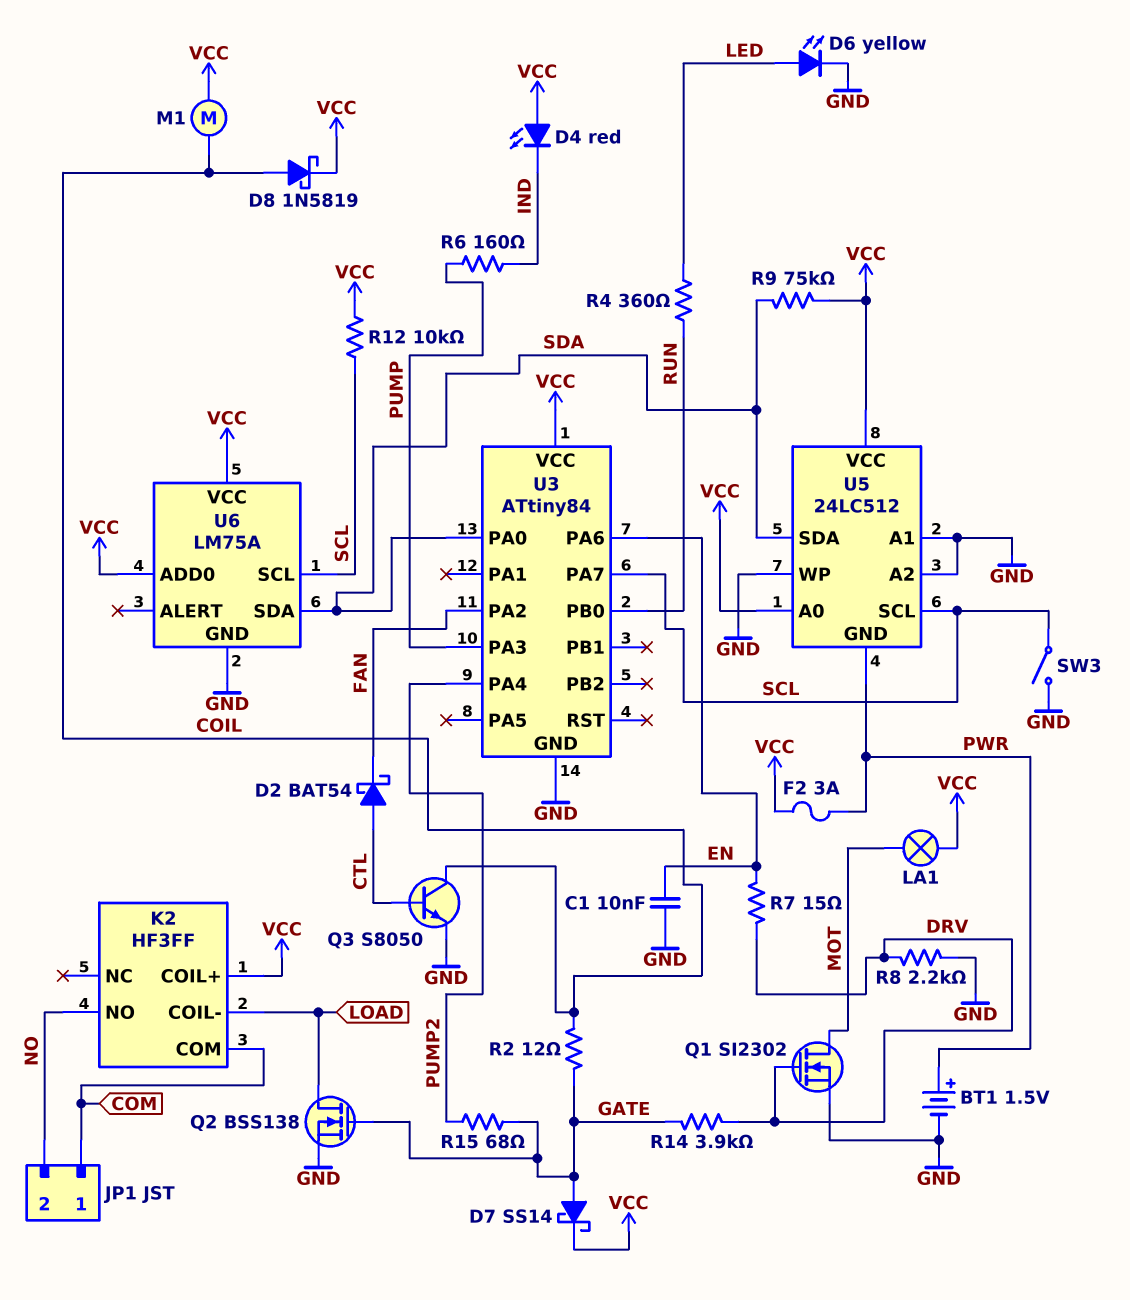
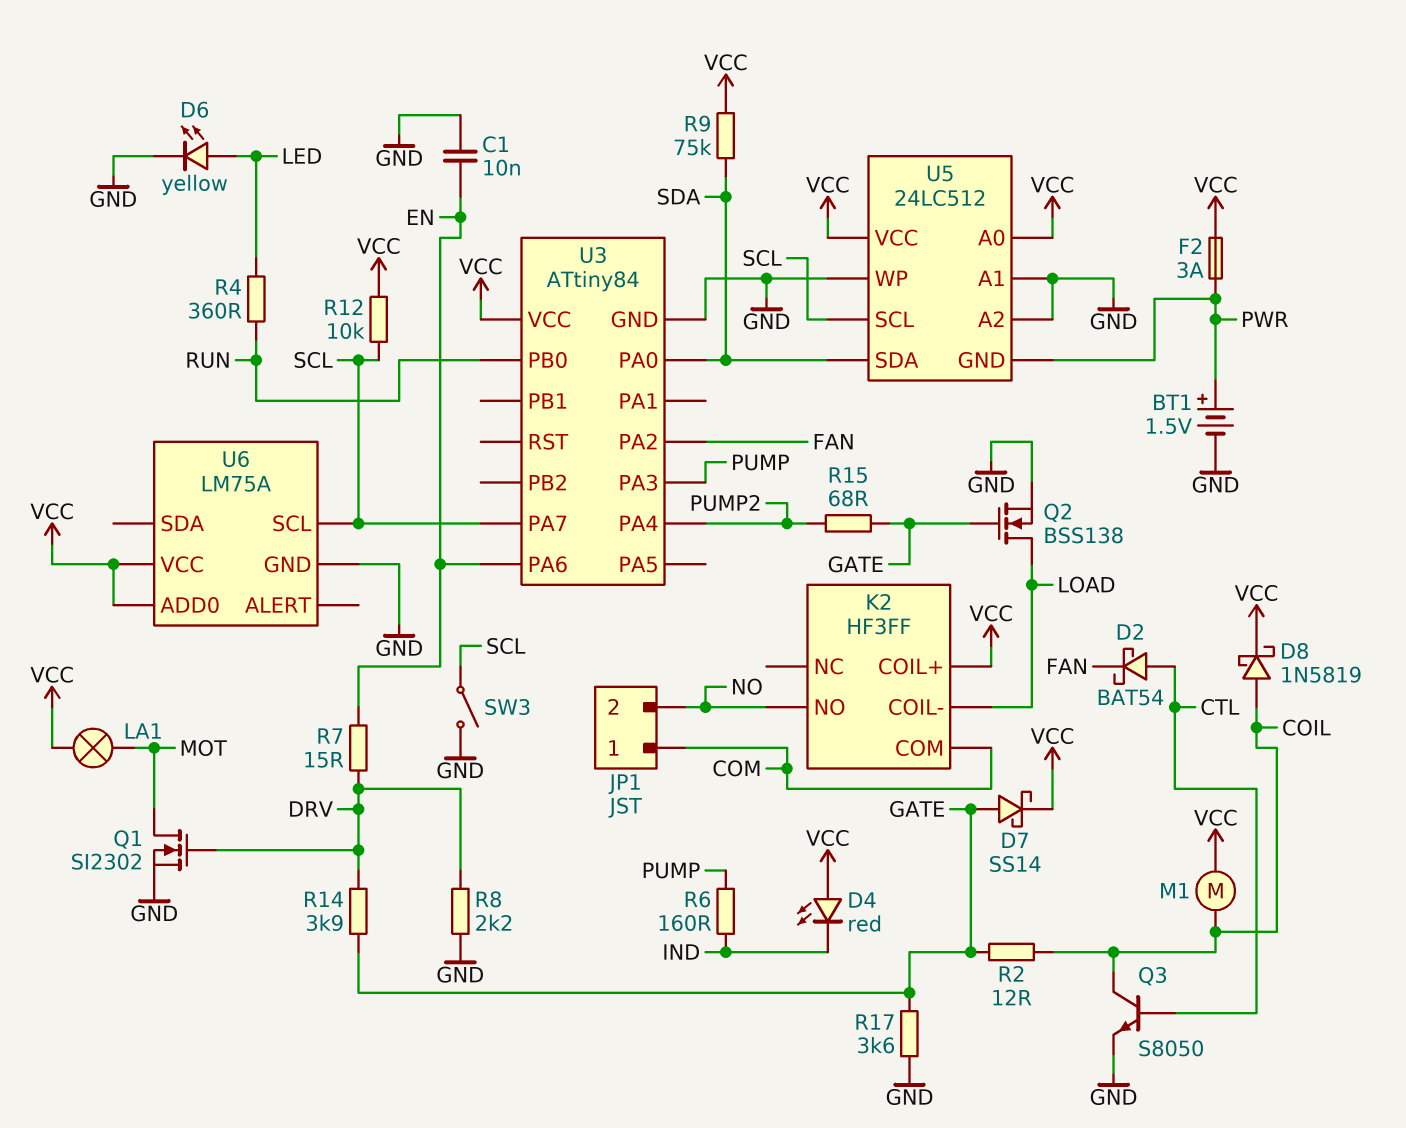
R17: none -> 3.6k (GATE, GND)
U6 pin SDA: SDA -> none

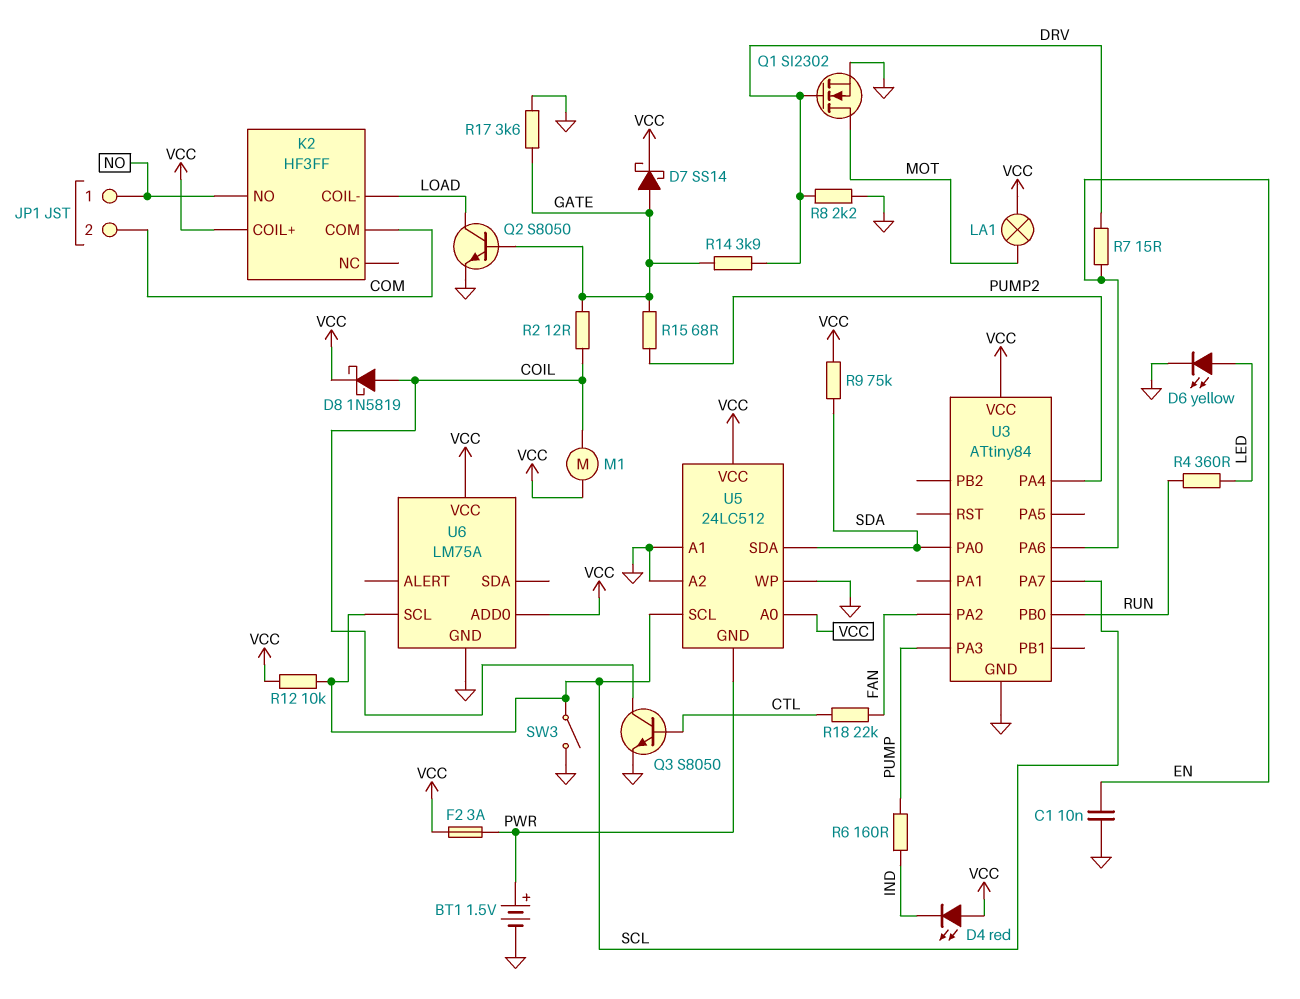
D2: schottky BAT54 (A CTL, K FAN) -> none
JP1 pin 1: COM -> NO
JP1 pin 2: NO -> COM
Q2: NMOS BSS138 (G GATE, D LOAD, S GND) -> NPN S8050 (B GATE, C LOAD, E GND)
R18: none -> 22k (CTL, FAN)

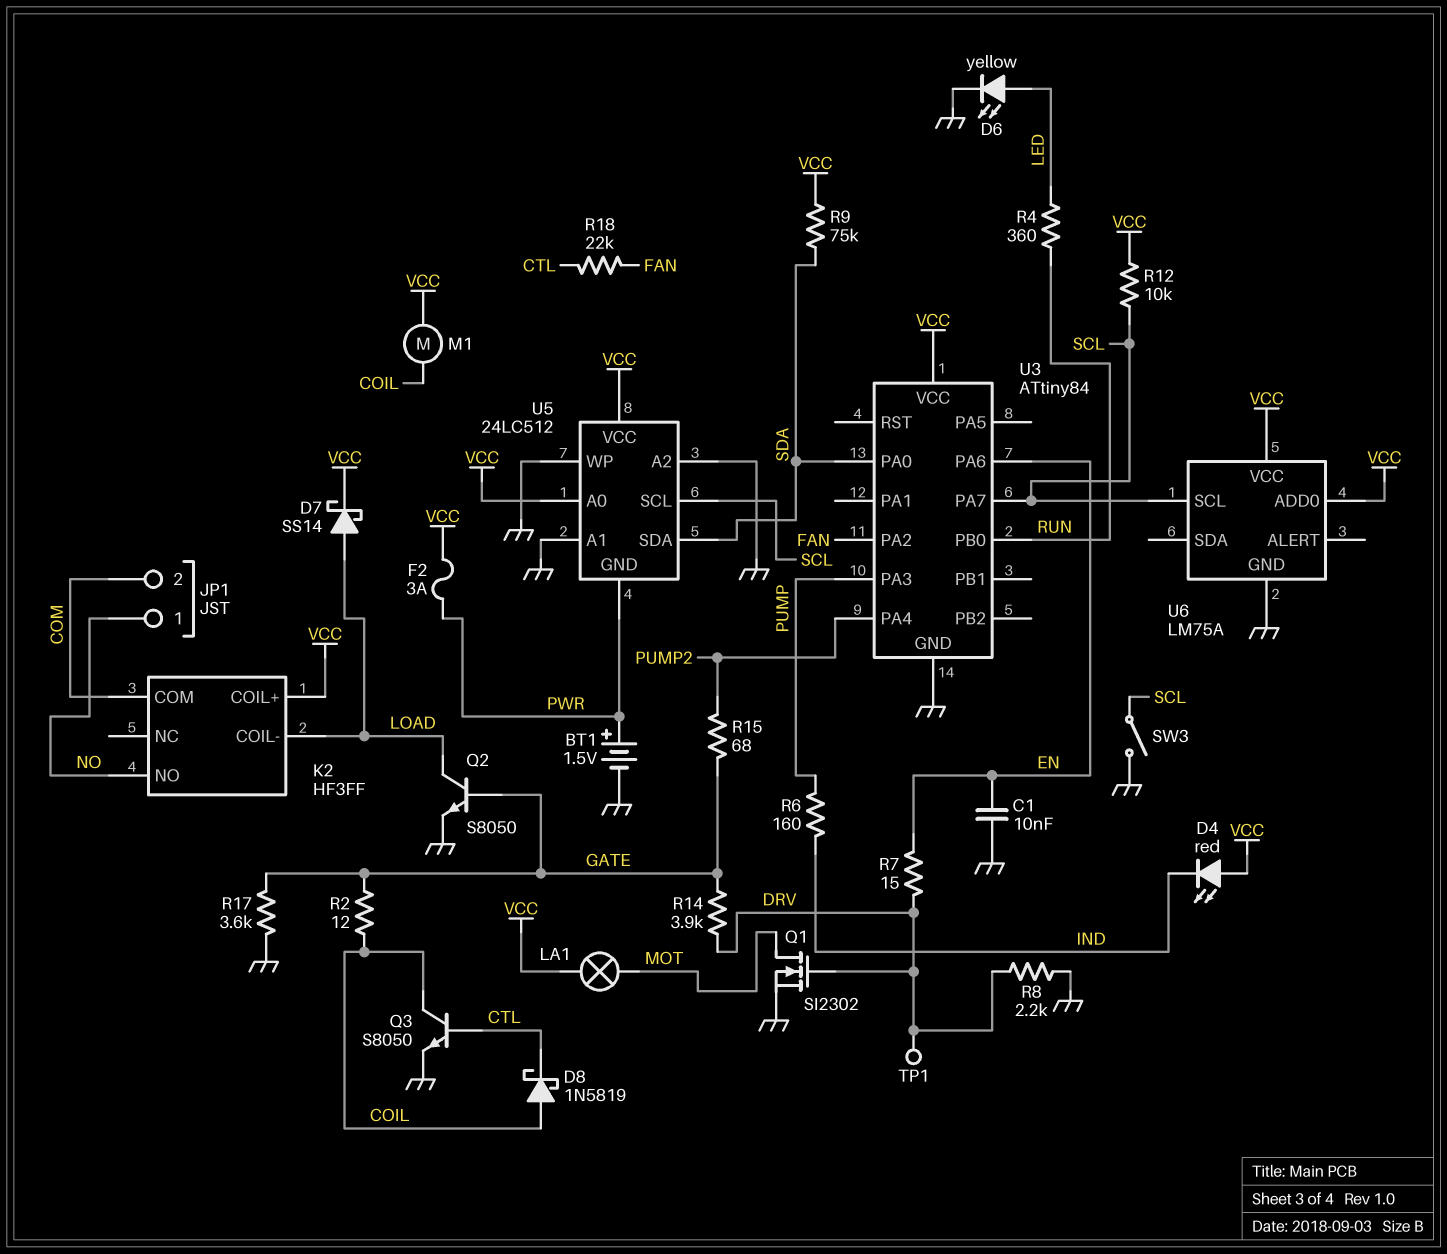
D7: schottky SS14 (A GATE, K VCC) -> schottky SS14 (A LOAD, K VCC)
D8: schottky 1N5819 (A COIL, K VCC) -> schottky 1N5819 (A COIL, K CTL)
TP1: none -> test point (DRV)

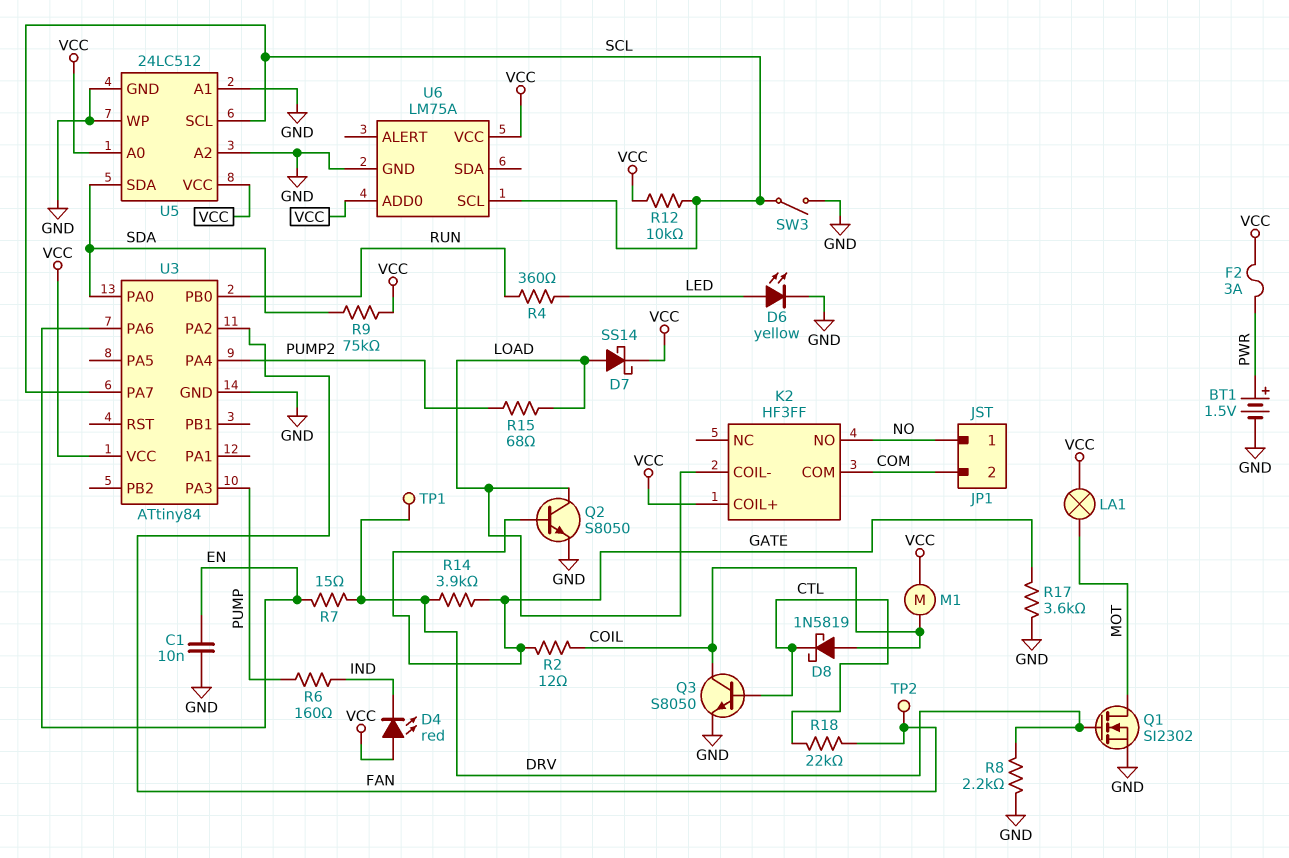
R15: 68 (GATE, PUMP2) -> 68 (LOAD, PUMP2)
TP2: none -> test point (FAN)
U5 pin GND: PWR -> GND

